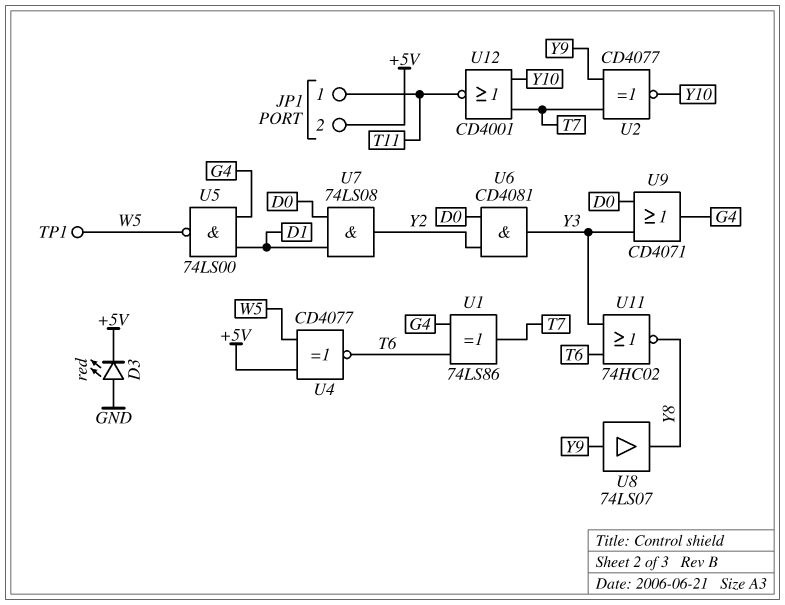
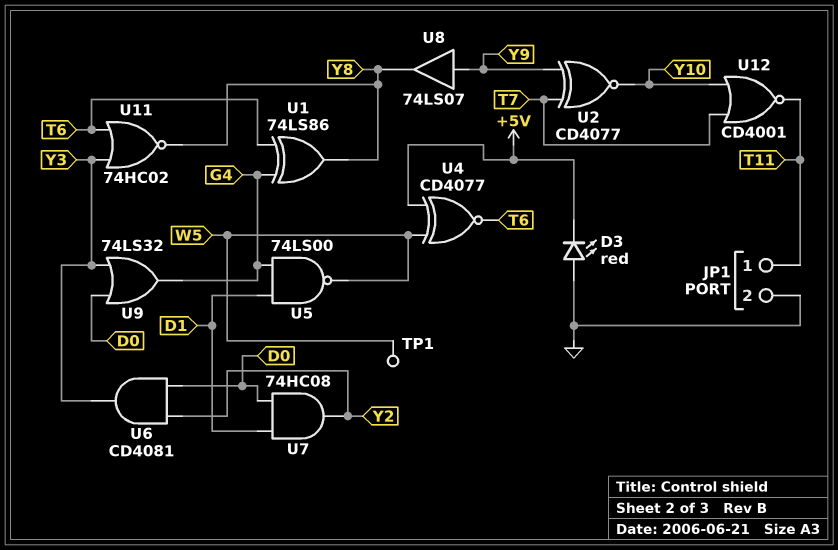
JP1 pin 2: +5V -> GND
U1: XOR 74LS86 (in G4, in T6, out T7) -> XOR 74LS86 (in G4, in T6, out Y8)
U7: AND 74LS08 (in D0, in D1, out Y2) -> AND 74HC08 (in D0, in D1, out Y2)
U9: OR CD4071 (in D0, in Y3, out G4) -> OR 74LS32 (in D0, in Y3, out G4)

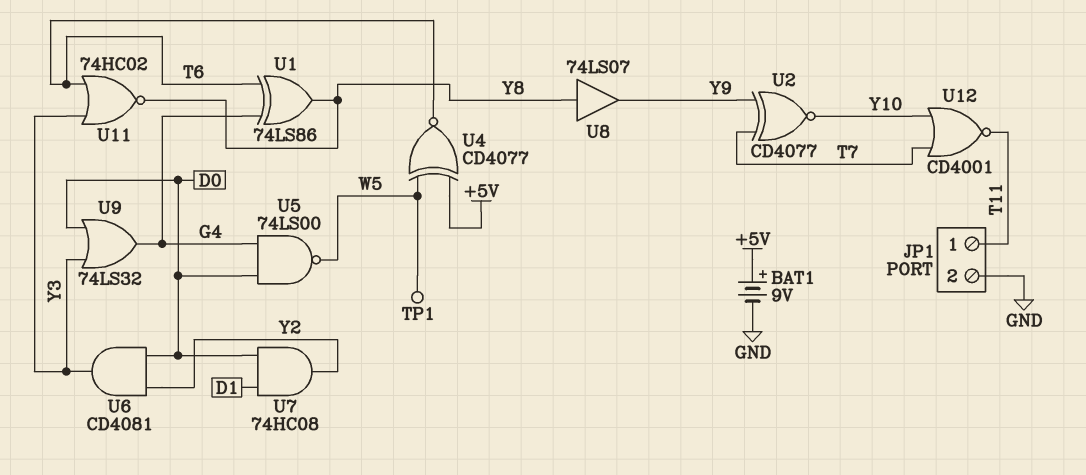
BAT1: none -> 9V (plus +5V, minus GND)
D3: LED red (A GND, K +5V) -> none
U5: NAND 74LS00 (in D1, in G4, out W5) -> NAND 74LS00 (in D0, in G4, out W5)
U8: buffer 74LS07 (in Y9, out Y8) -> buffer 74LS07 (in Y8, out Y9)

